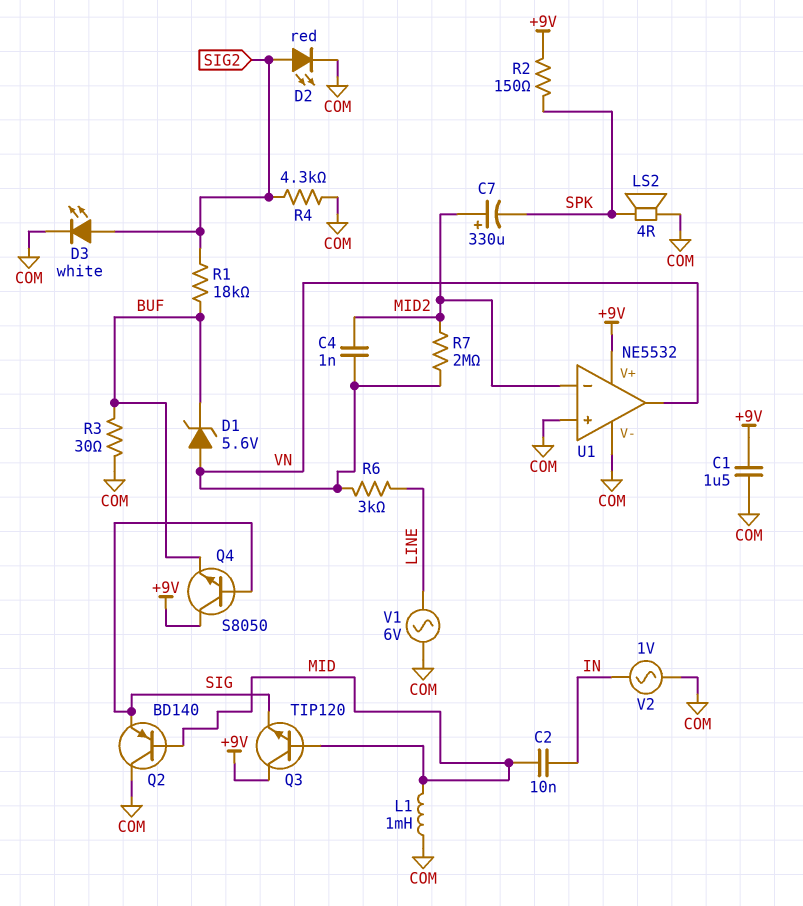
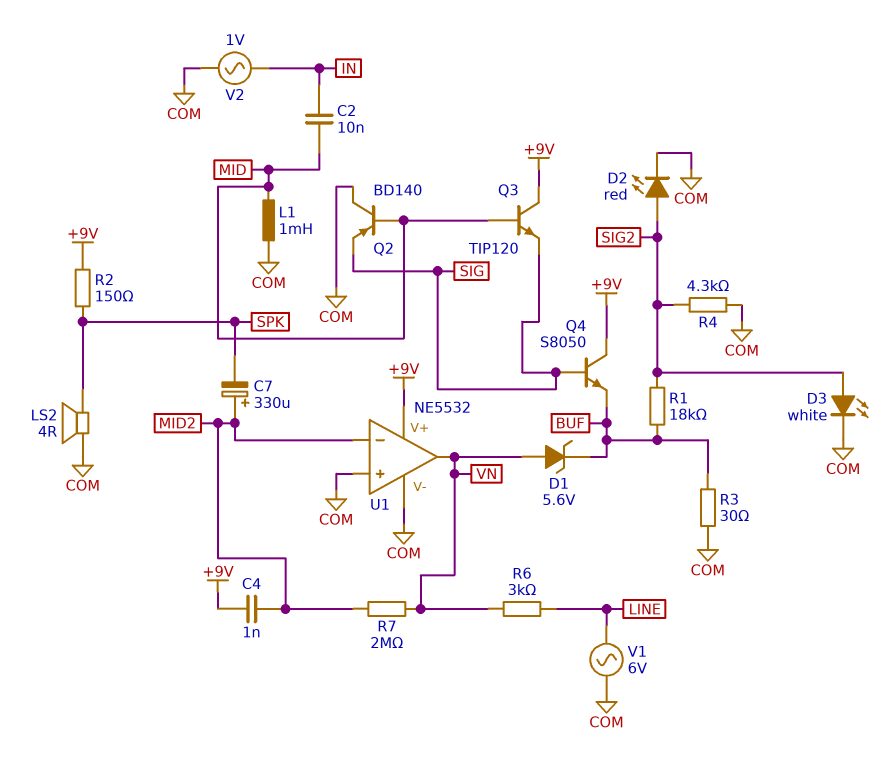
C1: 1.5uF (+9V, COM) -> none
C4: 1nF (MID2, VN) -> 1nF (+9V, MID2)

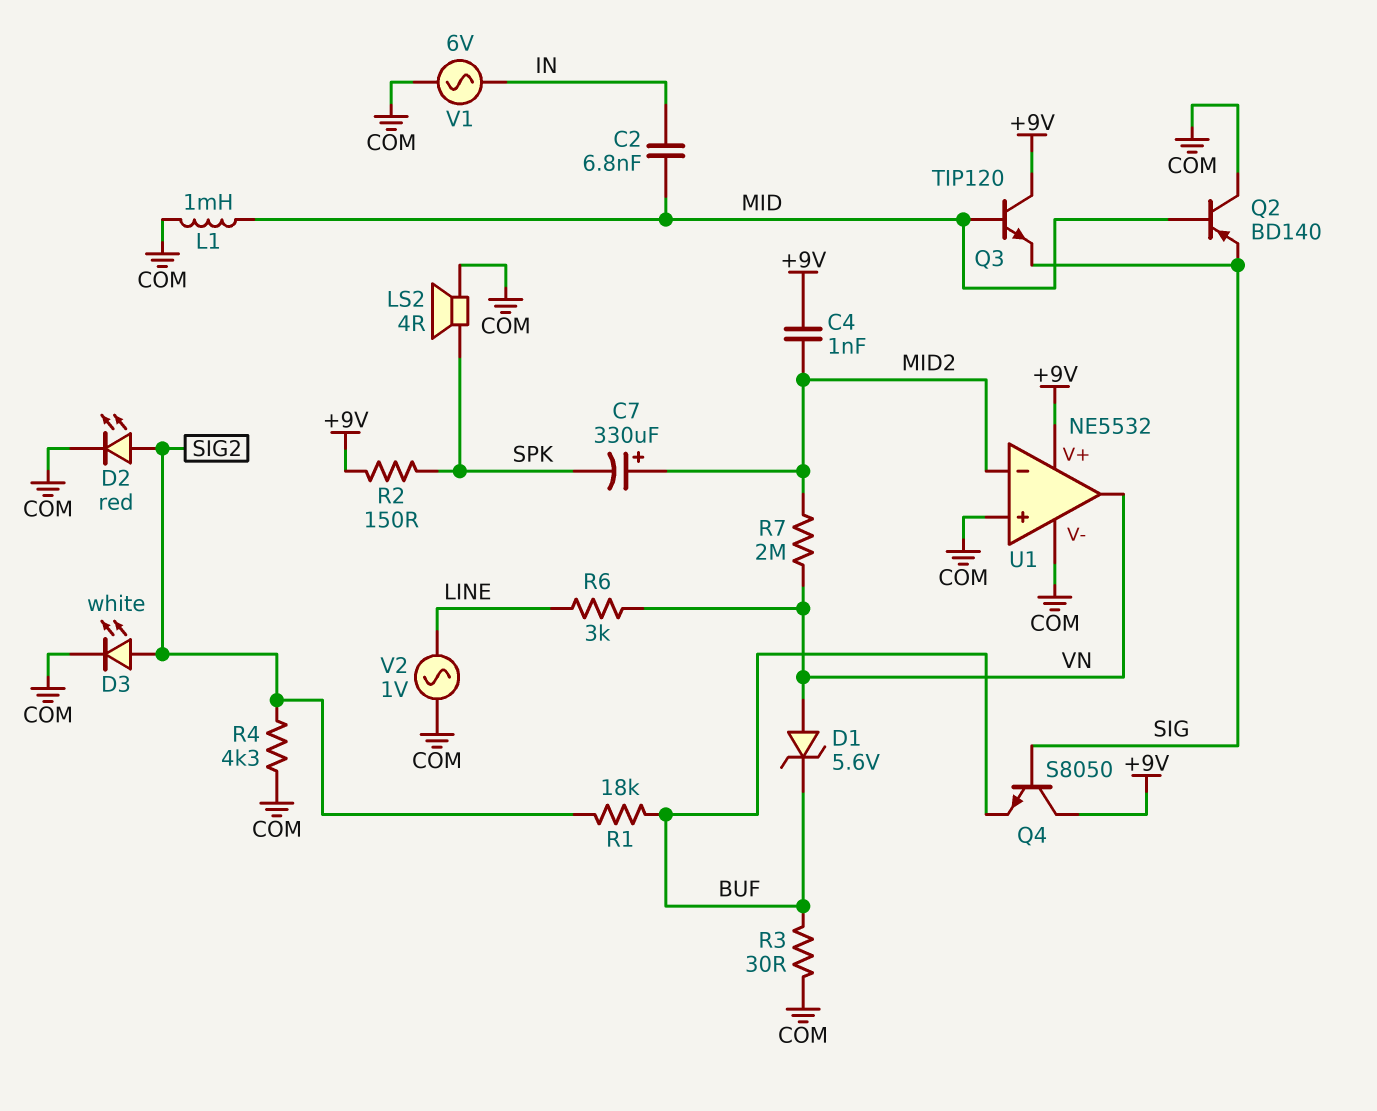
C2: 10nF (IN, MID) -> 6.8nF (IN, MID)
V1: AC 6V (COM, LINE) -> AC 6V (COM, IN)
V2: AC 1V (COM, IN) -> AC 1V (COM, LINE)

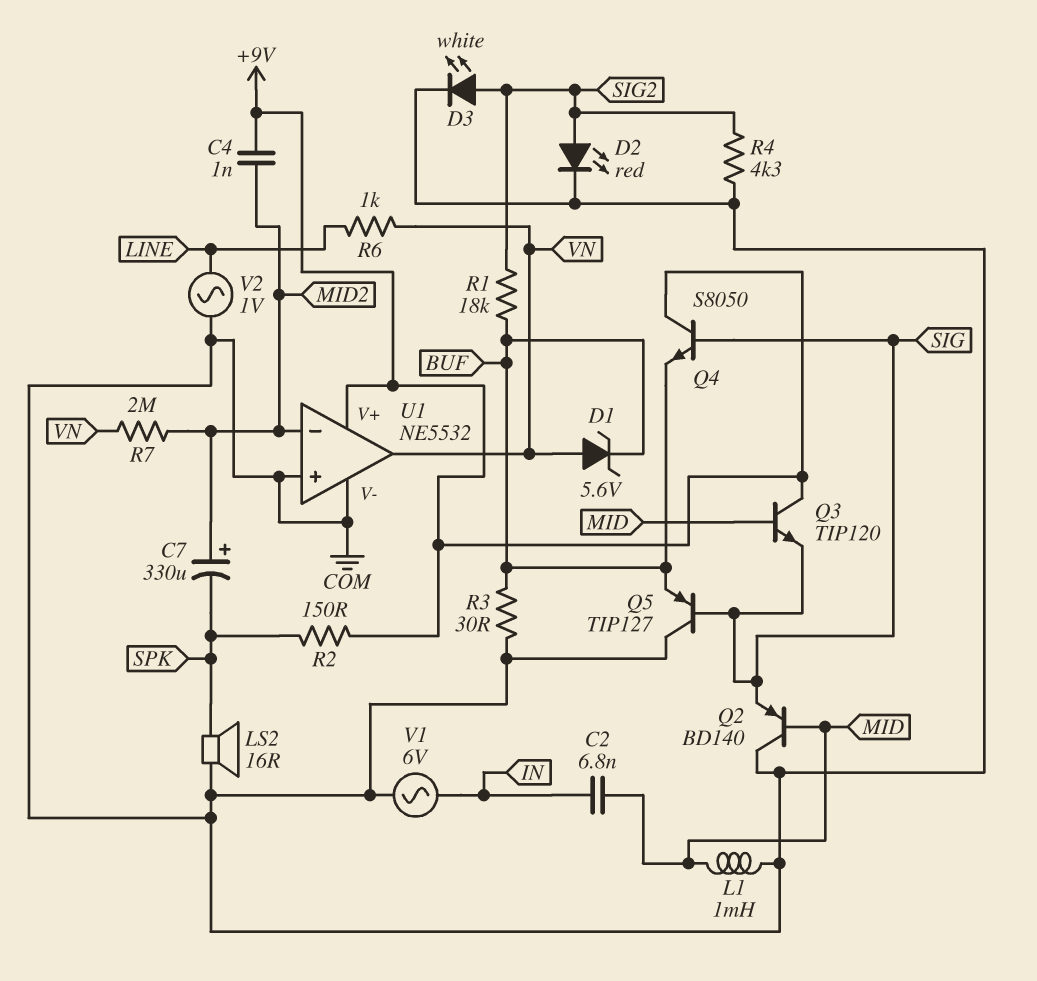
LS2: speaker 4R (COM, SPK) -> speaker 16R (COM, SPK)
Q5: none -> PNP TIP127 (B SIG, C COM, E BUF)
R6: 3k (LINE, VN) -> 1k (LINE, VN)

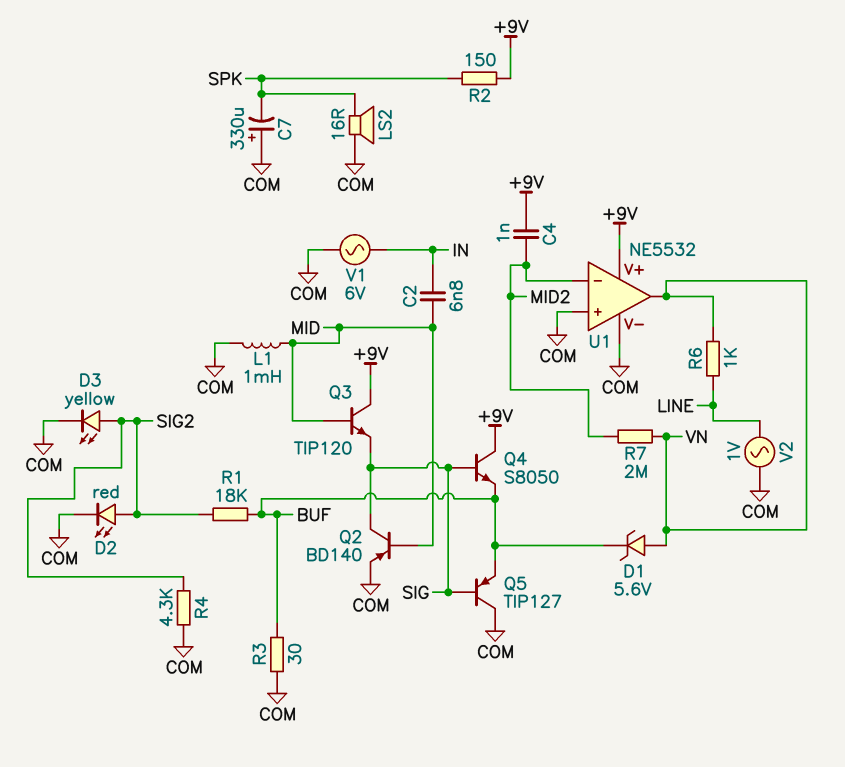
C7: 330uF (plus MID2, minus SPK) -> 330uF (plus COM, minus SPK)
D3: LED white (A SIG2, K COM) -> LED yellow (A SIG2, K COM)
Q2: PNP BD140 (B MID, C COM, E SIG) -> PNP BD140 (B MID, C SIG, E COM)

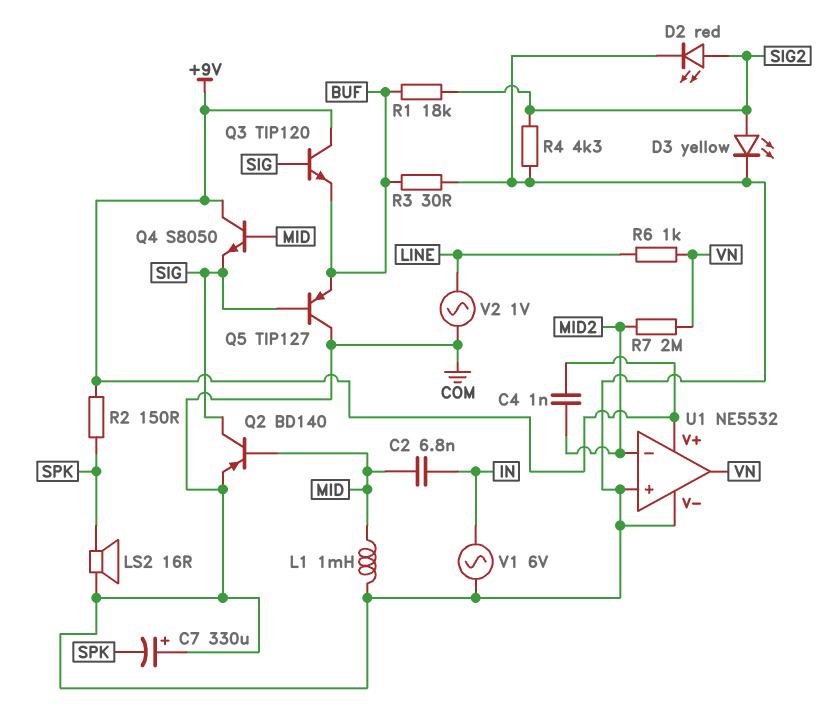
D1: zener 5.6V (A VN, K BUF) -> none
Q3: NPN TIP120 (B MID, C +9V, E SIG) -> NPN TIP120 (B SIG, C +9V, E BUF)
Q4: NPN S8050 (B SIG, C +9V, E BUF) -> NPN S8050 (B MID, C +9V, E SIG)

